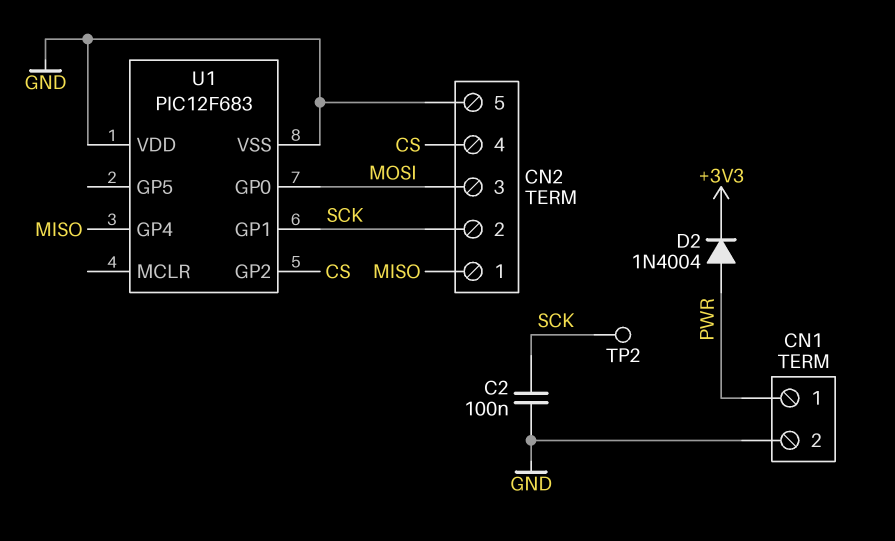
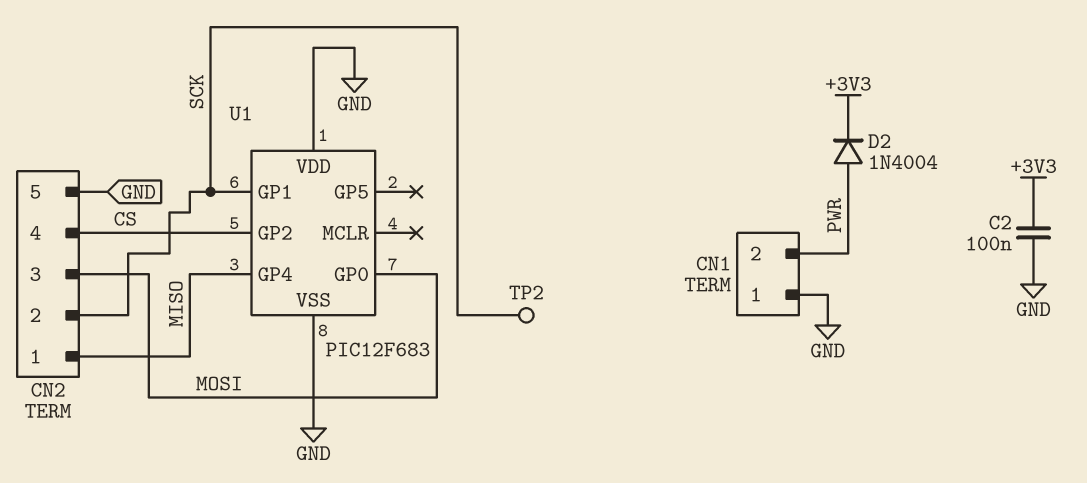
C2: 100nF (GND, SCK) -> 100nF (+3V3, GND)
CN1 pin 1: PWR -> GND
CN1 pin 2: GND -> PWR

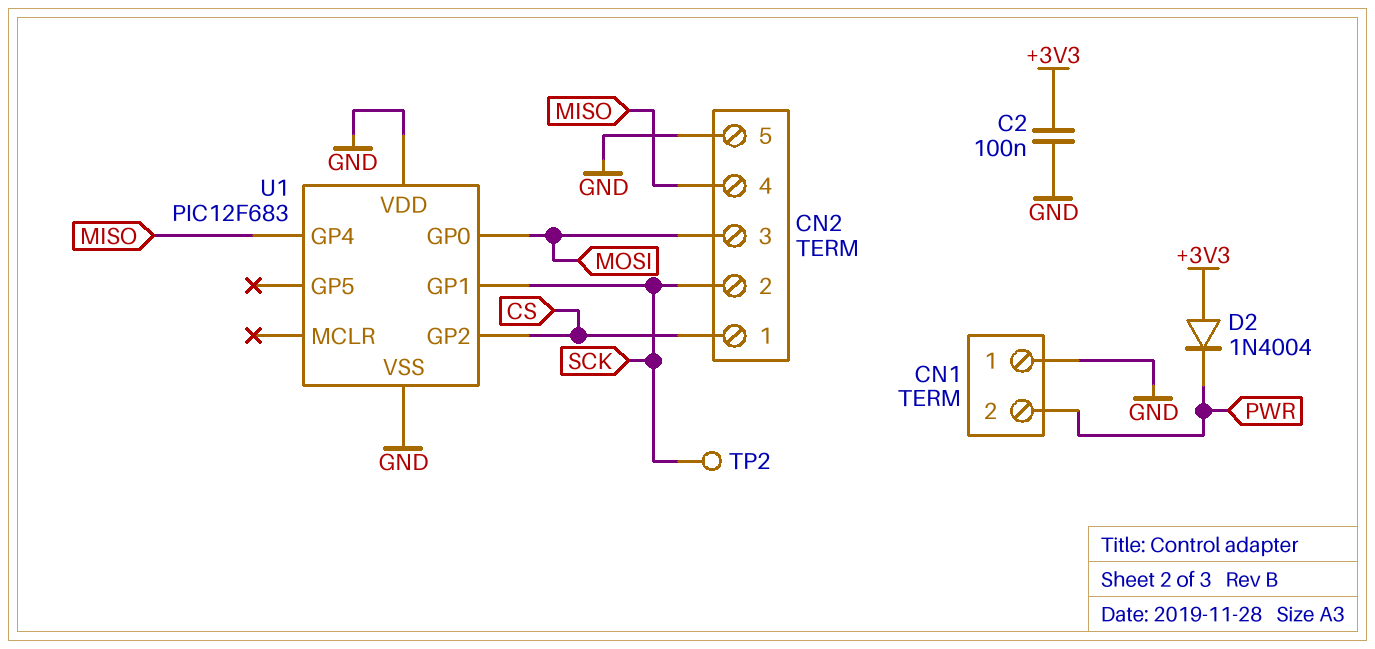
CN2 pin 1: MISO -> CS
CN2 pin 4: CS -> MISO
D2: diode 1N4004 (A PWR, K +3V3) -> diode 1N4004 (A +3V3, K PWR)

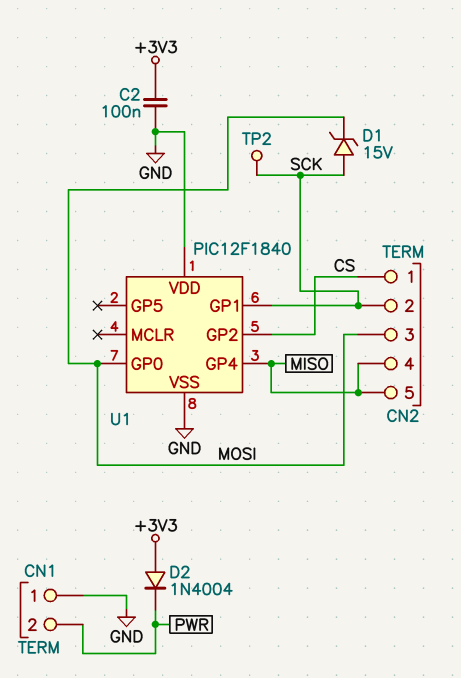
CN2 pin 5: GND -> MISO
D1: none -> zener 15V (A SCK, K MOSI)
U1: PIC12F683 -> PIC12F1840

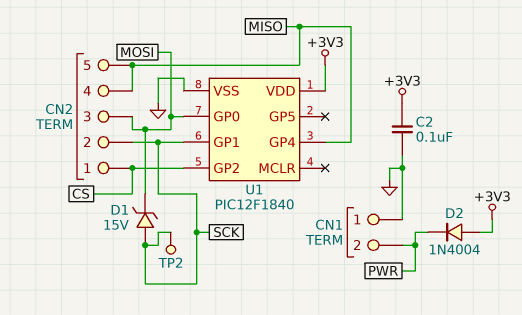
U1 pin VDD: GND -> +3V3

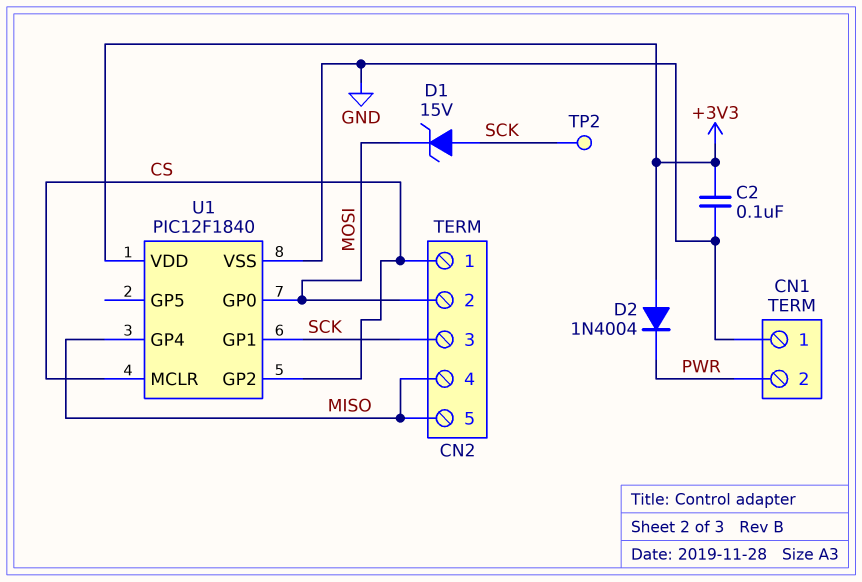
CN2 pin 2: SCK -> MOSI
CN2 pin 3: MOSI -> SCK
U1 pin MCLR: none -> CS

